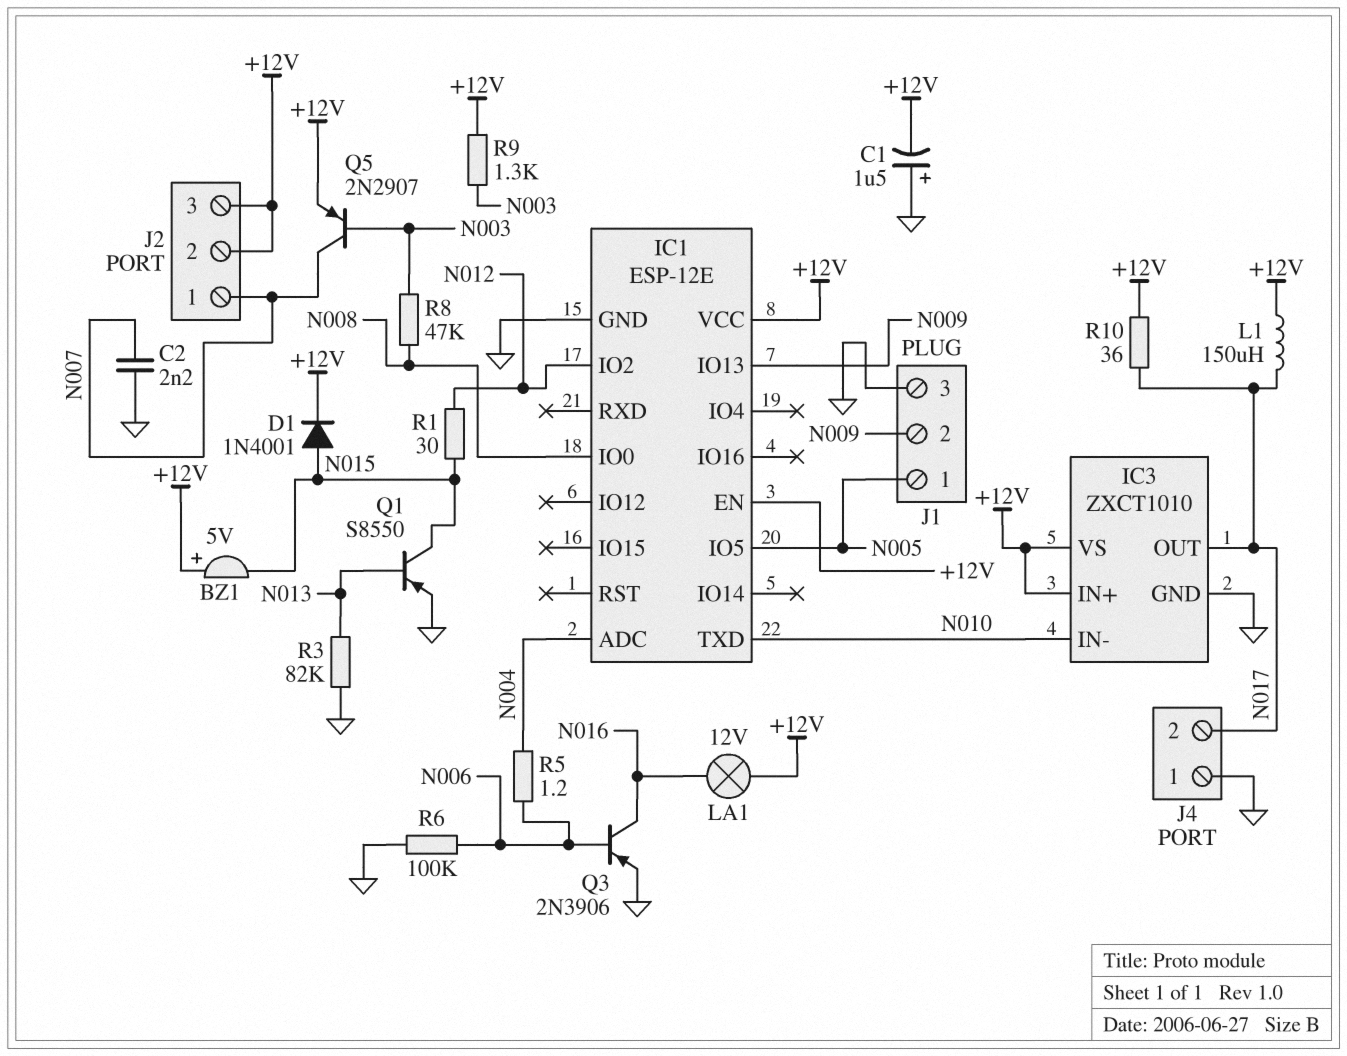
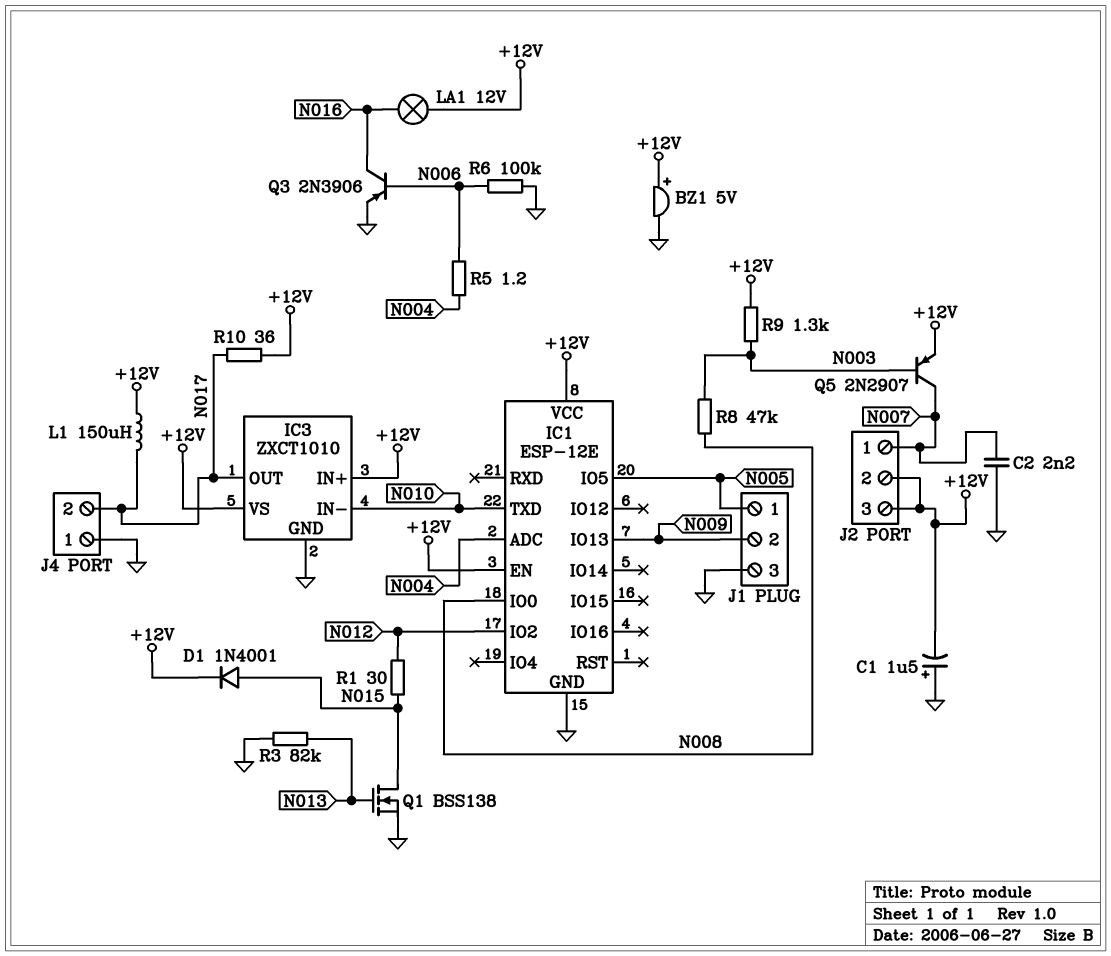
BZ1: buzzer 5V (plus +12V, minus N015) -> buzzer 5V (plus +12V, minus GND)
Q1: PNP S8550 (B N013, C N015, E GND) -> NMOS BSS138 (G N013, D N015, S GND)

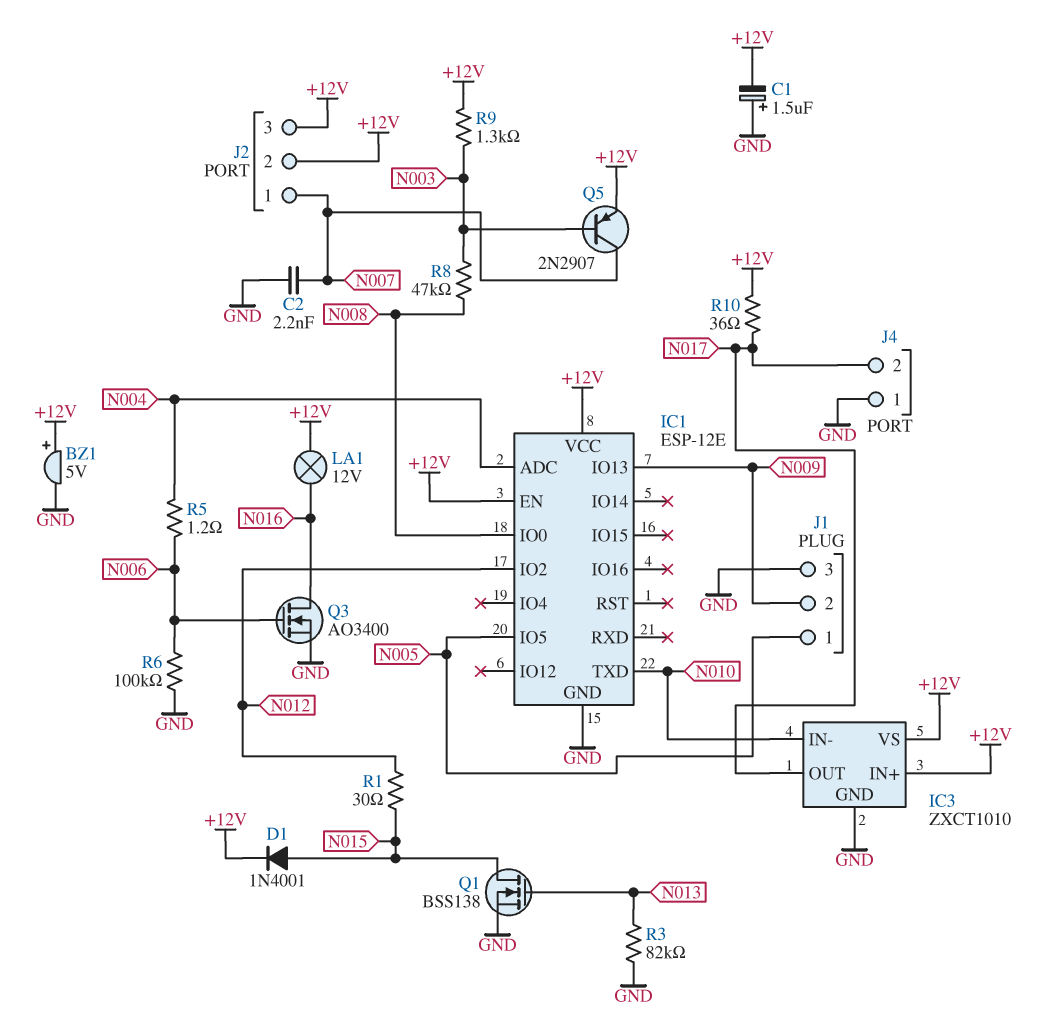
L1: 150uH (+12V, N017) -> none
Q3: PNP 2N3906 (B N006, C N016, E GND) -> NMOS AO3400 (G N006, D N016, S GND)

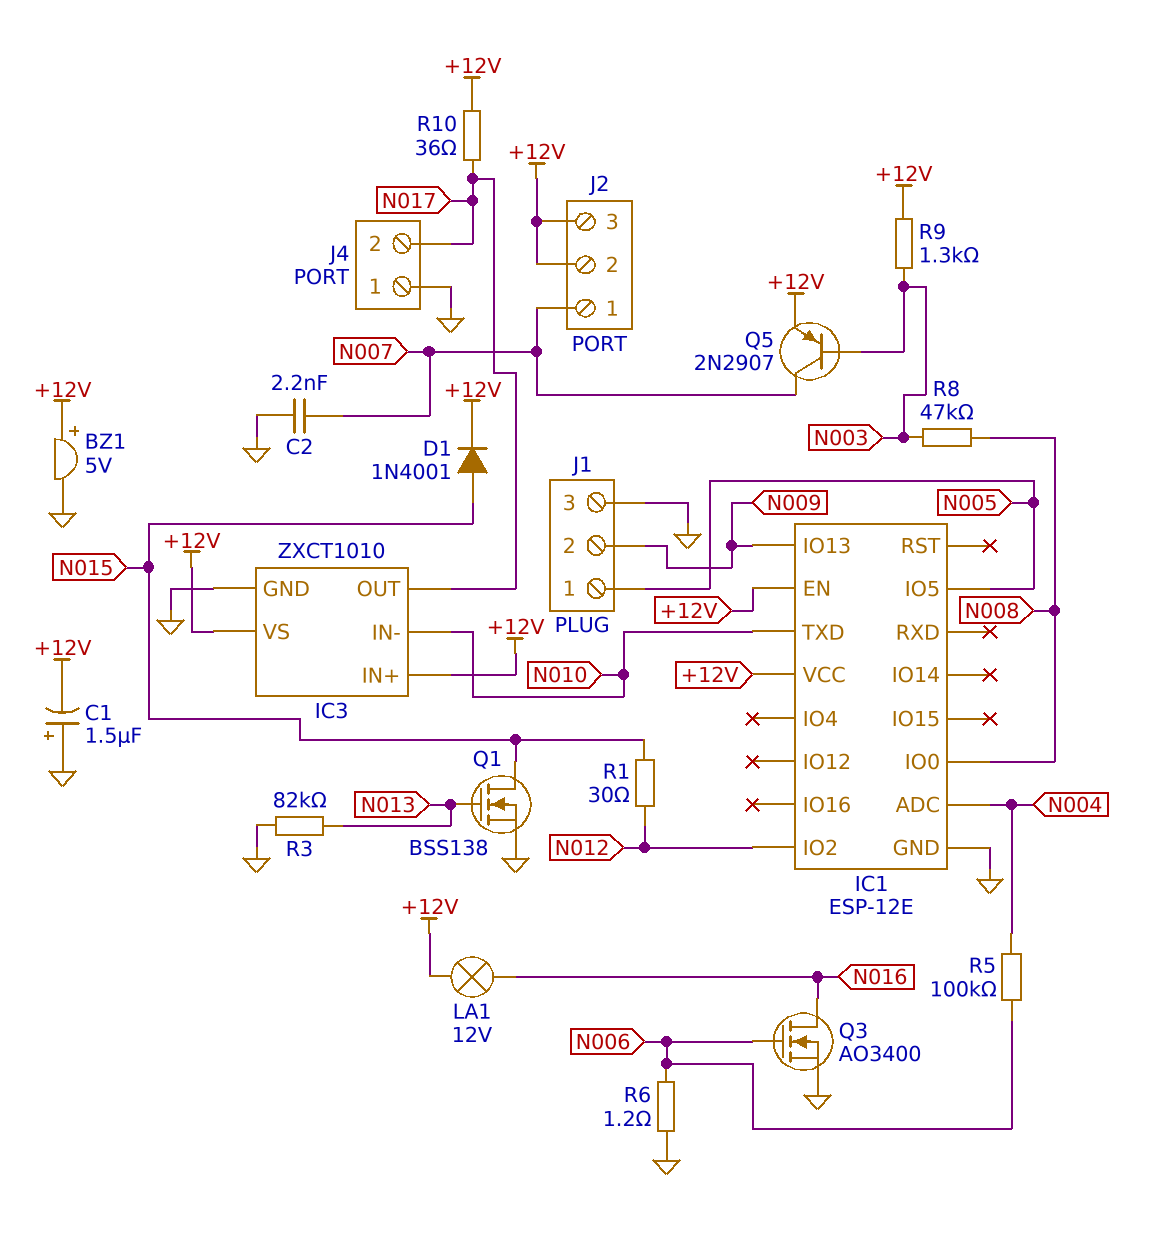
R5: 1.2 (N004, N006) -> 100k (N004, N006)
R6: 100k (GND, N006) -> 1.2 (GND, N006)

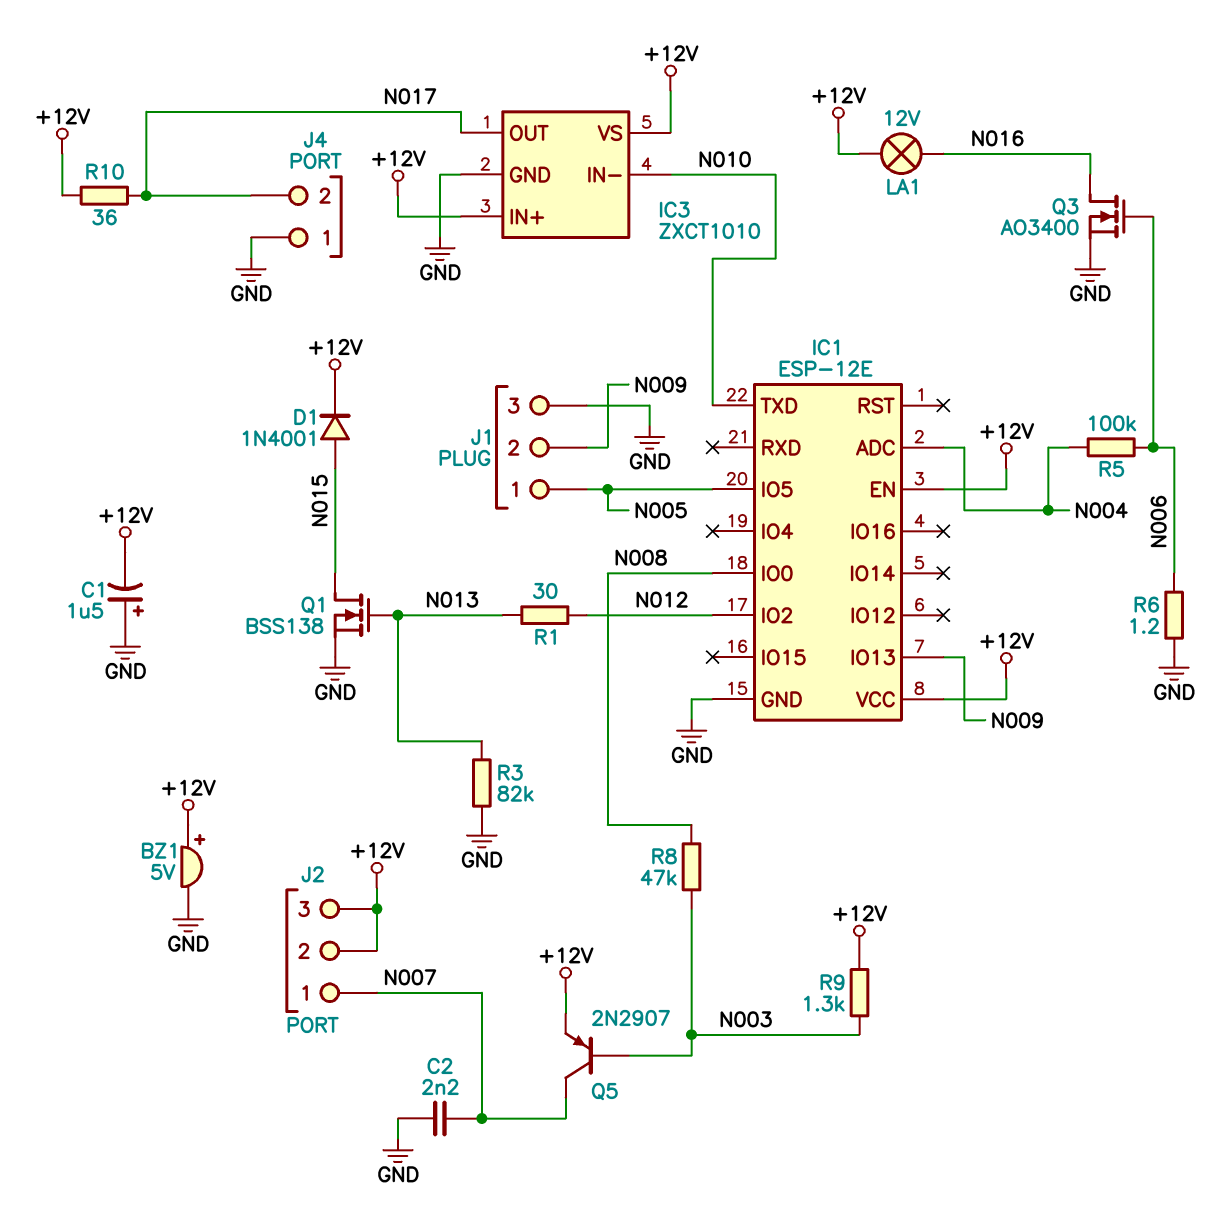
R1: 30 (N012, N015) -> 30 (N012, N013)

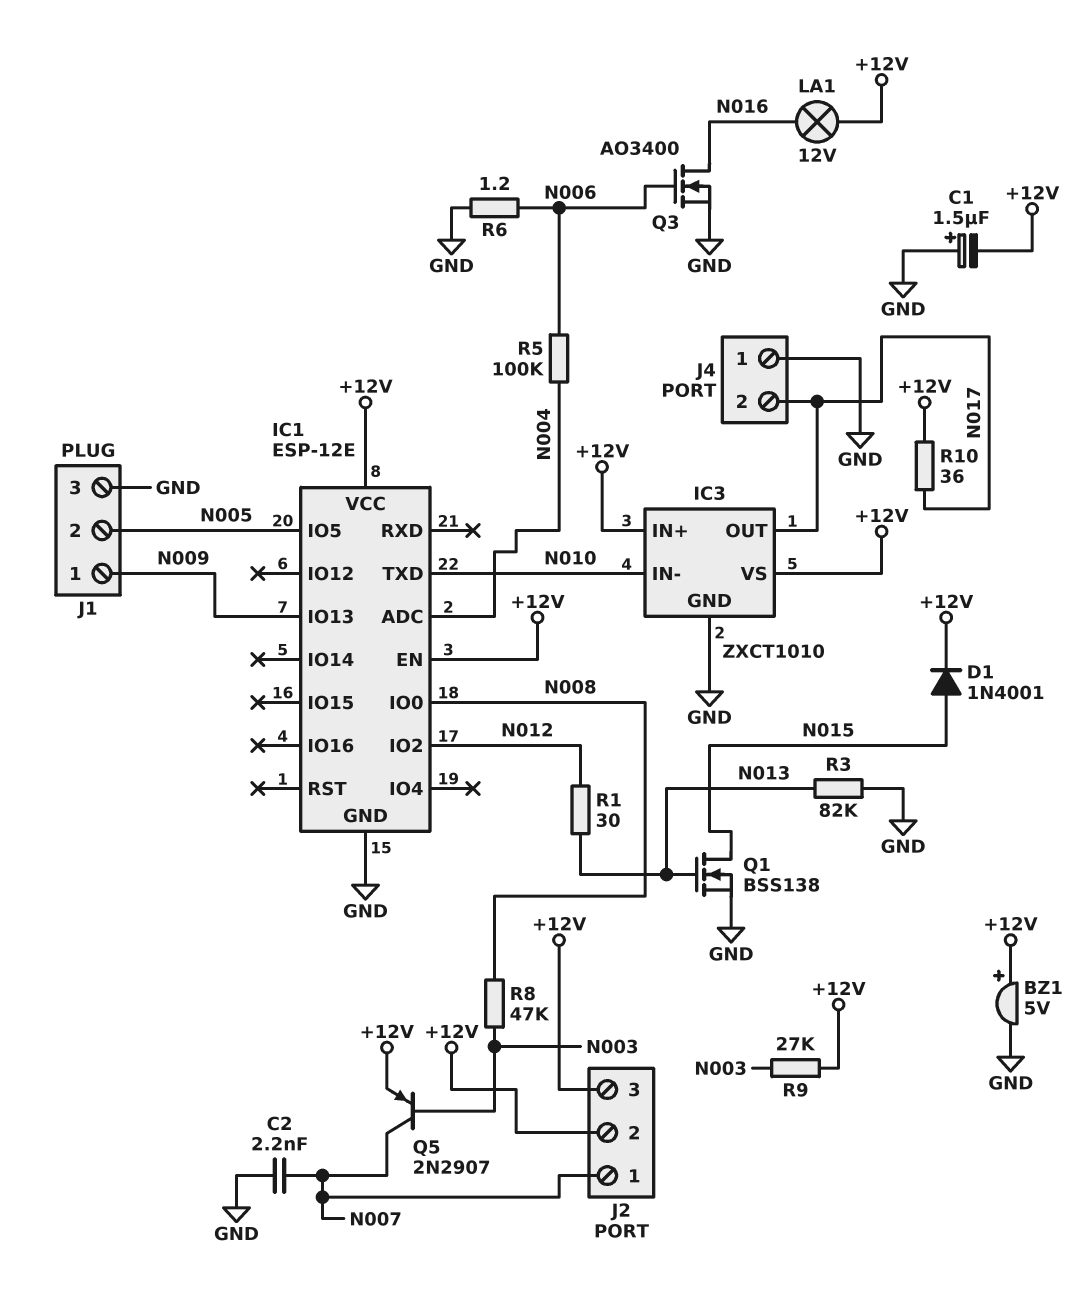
J1 pin 1: N005 -> N009
J1 pin 2: N009 -> N005
R9: 1.3k (+12V, N003) -> 27k (+12V, N003)

